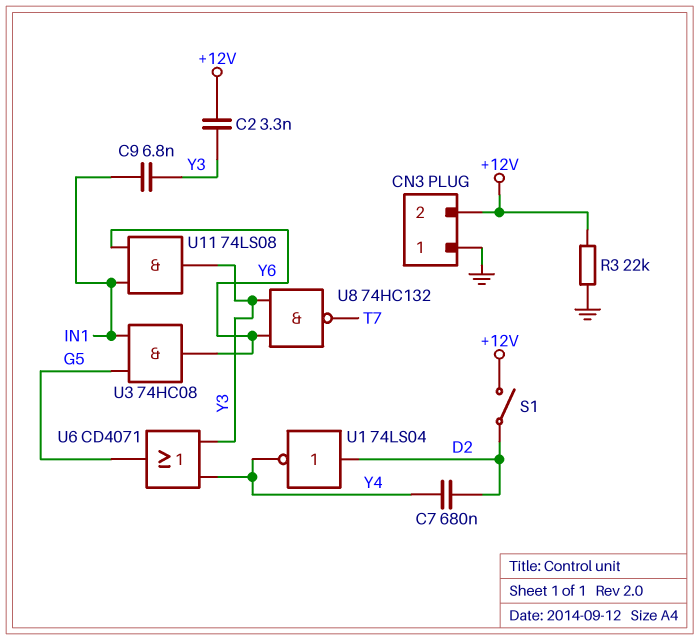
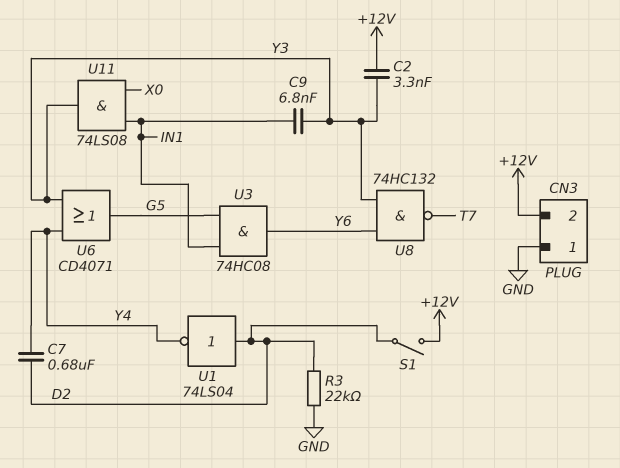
R3: 22k (+12V, GND) -> 22k (D2, GND)
U11: AND 74LS08 (in IN1, in Y6, out Y3) -> AND 74LS08 (in IN1, in X0, out Y3)

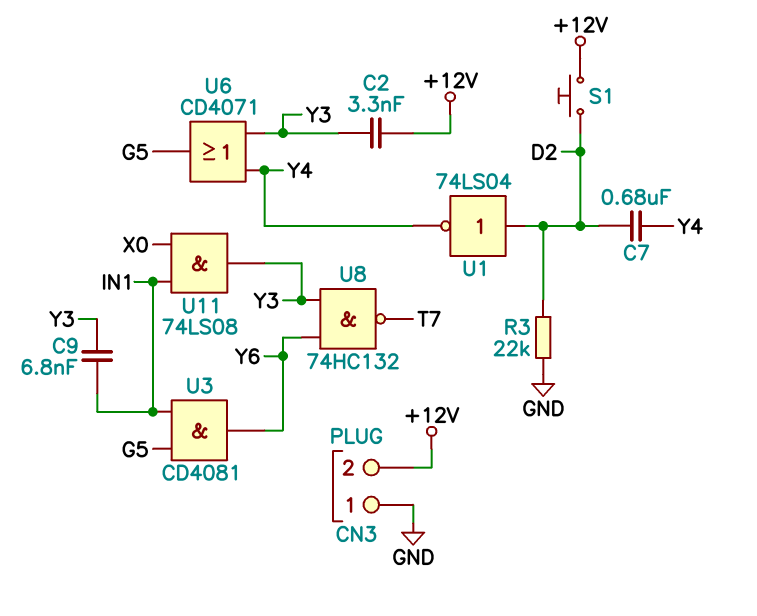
S1: switch (+12V, D2) -> button (+12V, D2)
U3: AND 74HC08 (in G5, in IN1, out Y6) -> AND CD4081 (in G5, in IN1, out Y6)

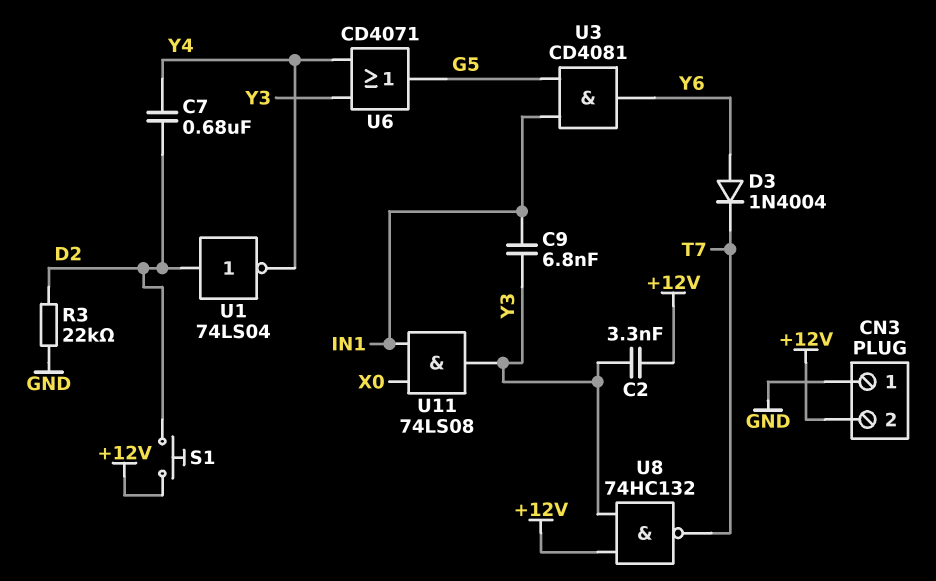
D3: none -> diode 1N4004 (A Y6, K T7)
U8: NAND 74HC132 (in Y3, in Y6, out T7) -> NAND 74HC132 (in +12V, in Y3, out T7)

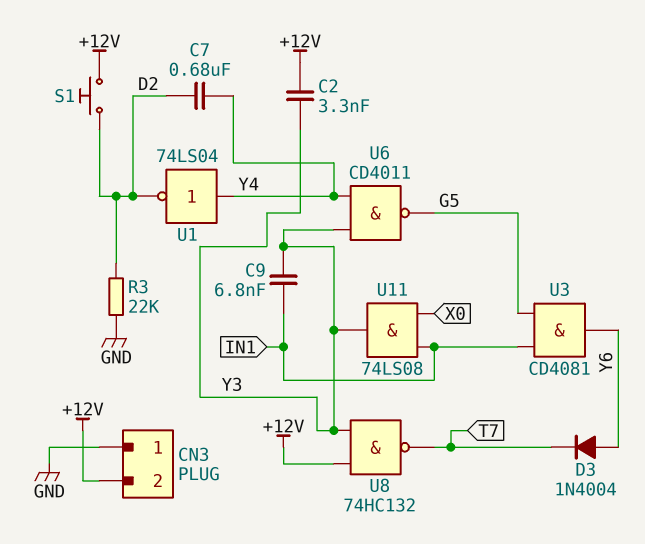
U1: NOT 74LS04 (in D2, out Y4) -> NOT 74LS04 (in Y4, out D2)
U6: OR CD4071 (in Y3, in Y4, out G5) -> NAND CD4011 (in Y3, in Y4, out G5)

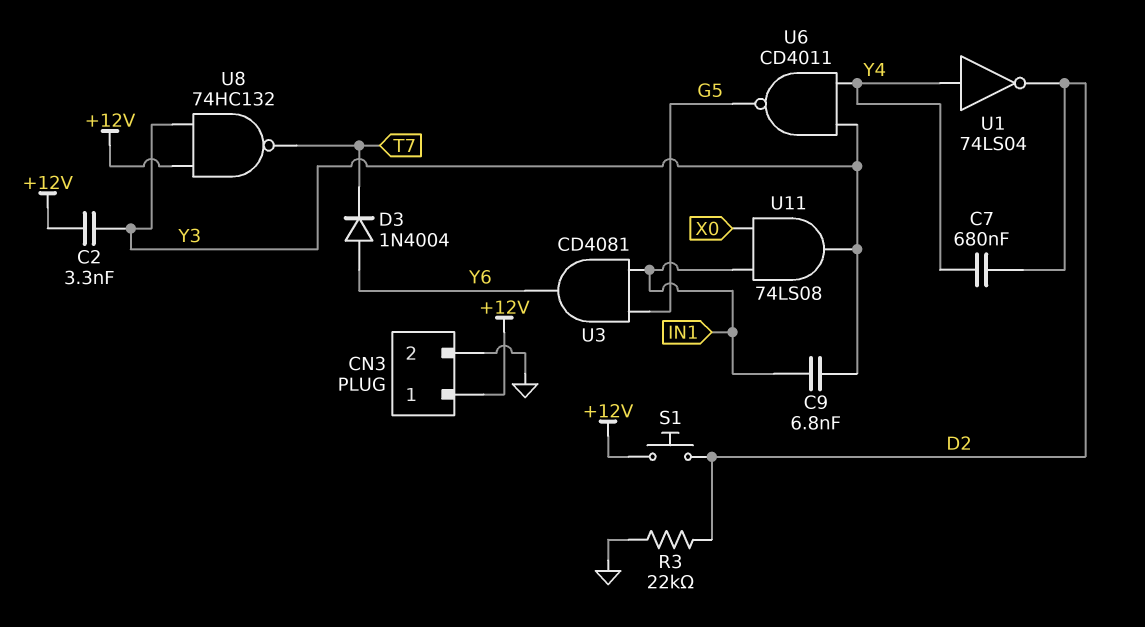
CN3 pin 1: GND -> +12V
CN3 pin 2: +12V -> GND

